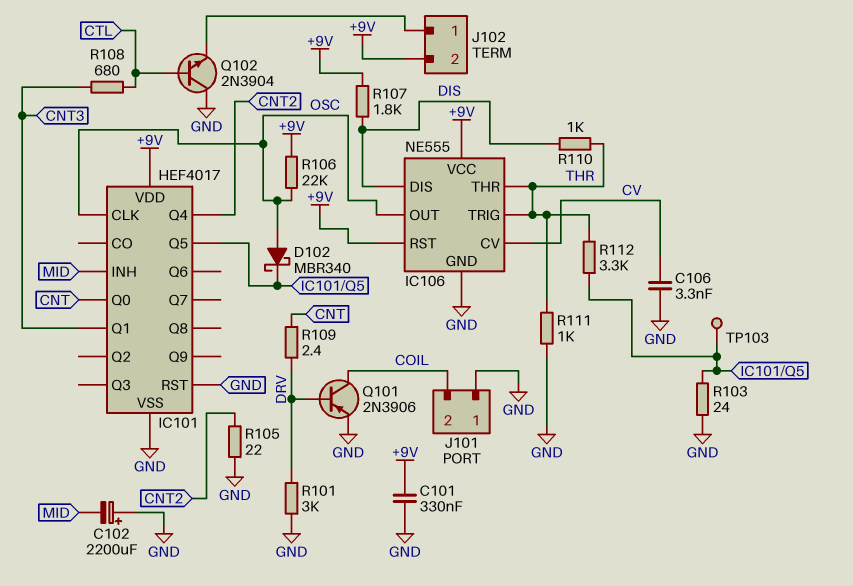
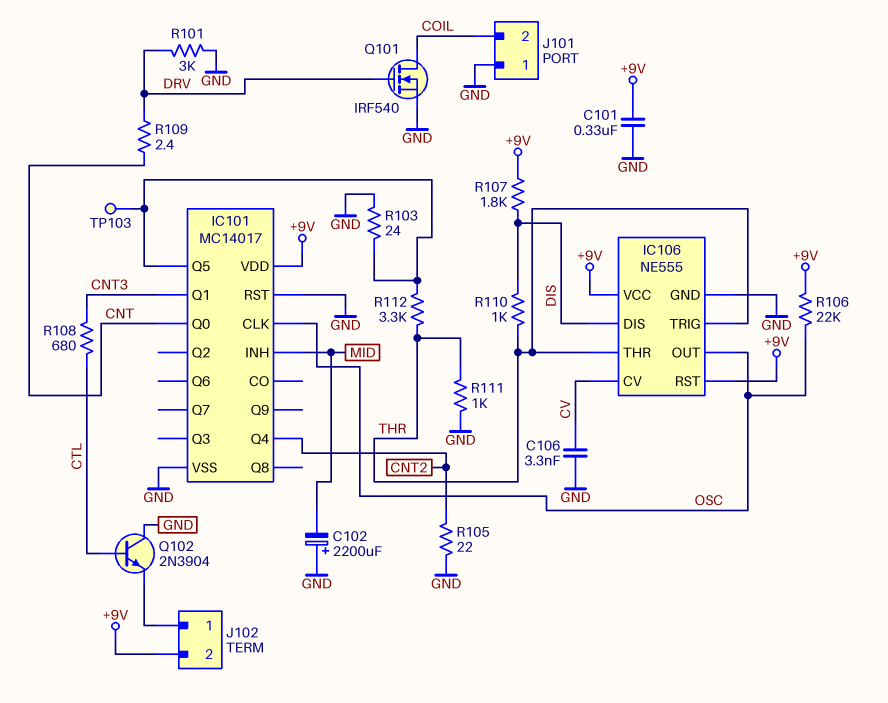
D102: schottky MBR340 (A OSC, K IC101/Q5) -> none
IC101: HEF4017 -> MC14017
Q101: PNP 2N3906 (B DRV, C COIL, E GND) -> NMOS IRF540 (G DRV, D COIL, S GND)

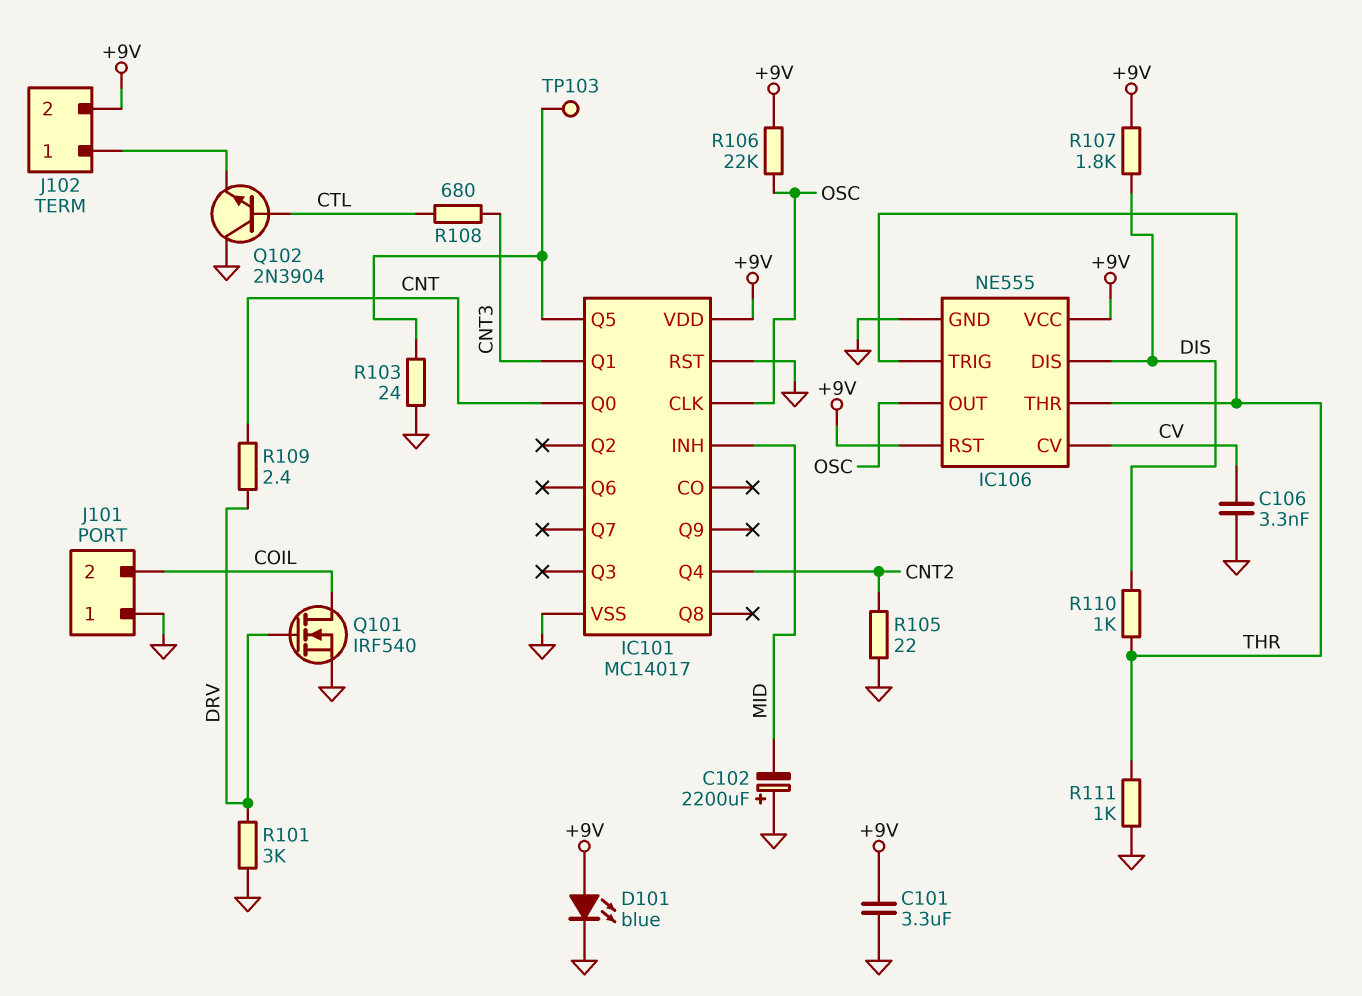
C101: 330nF (+9V, GND) -> 3.3uF (+9V, GND)
D101: none -> LED blue (A +9V, K GND)
R112: 3.3k (IC101/Q5, THR) -> none

